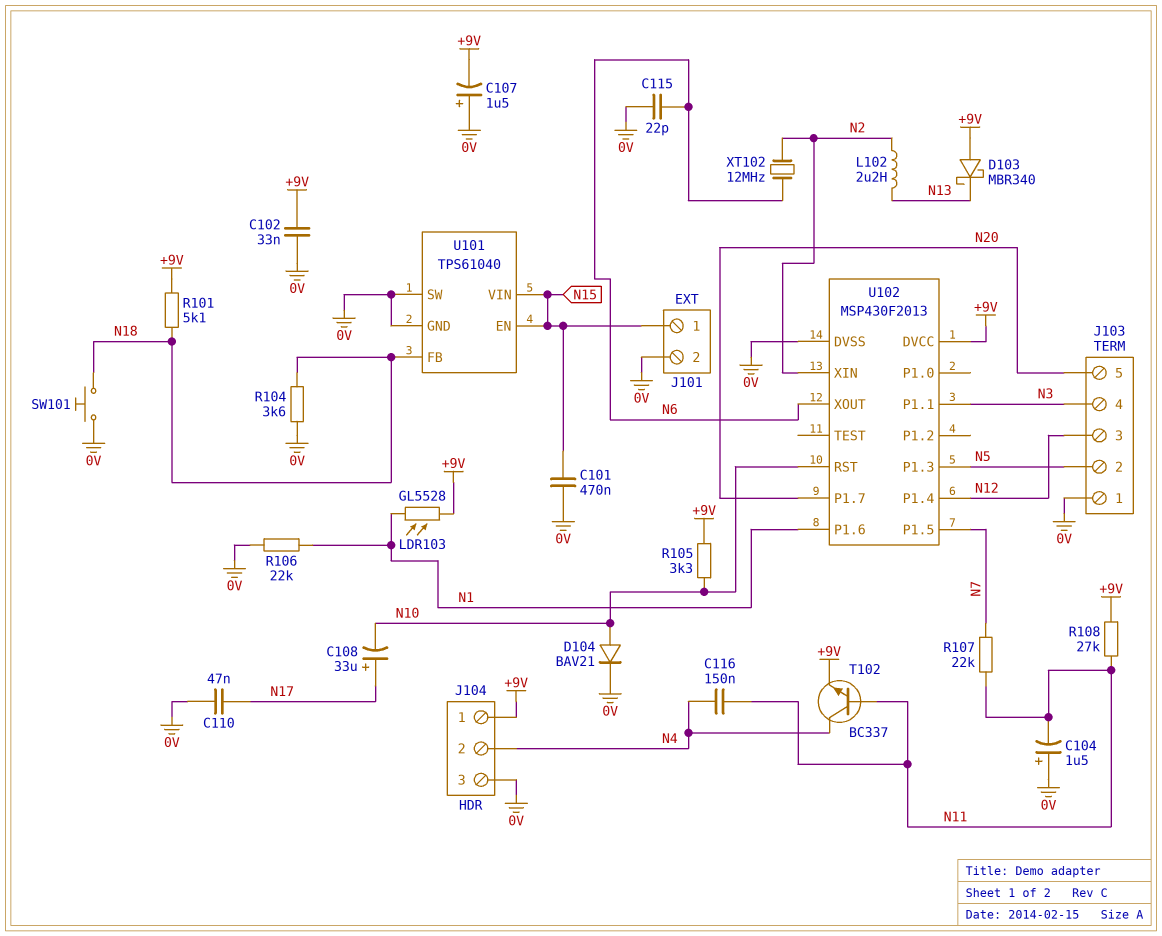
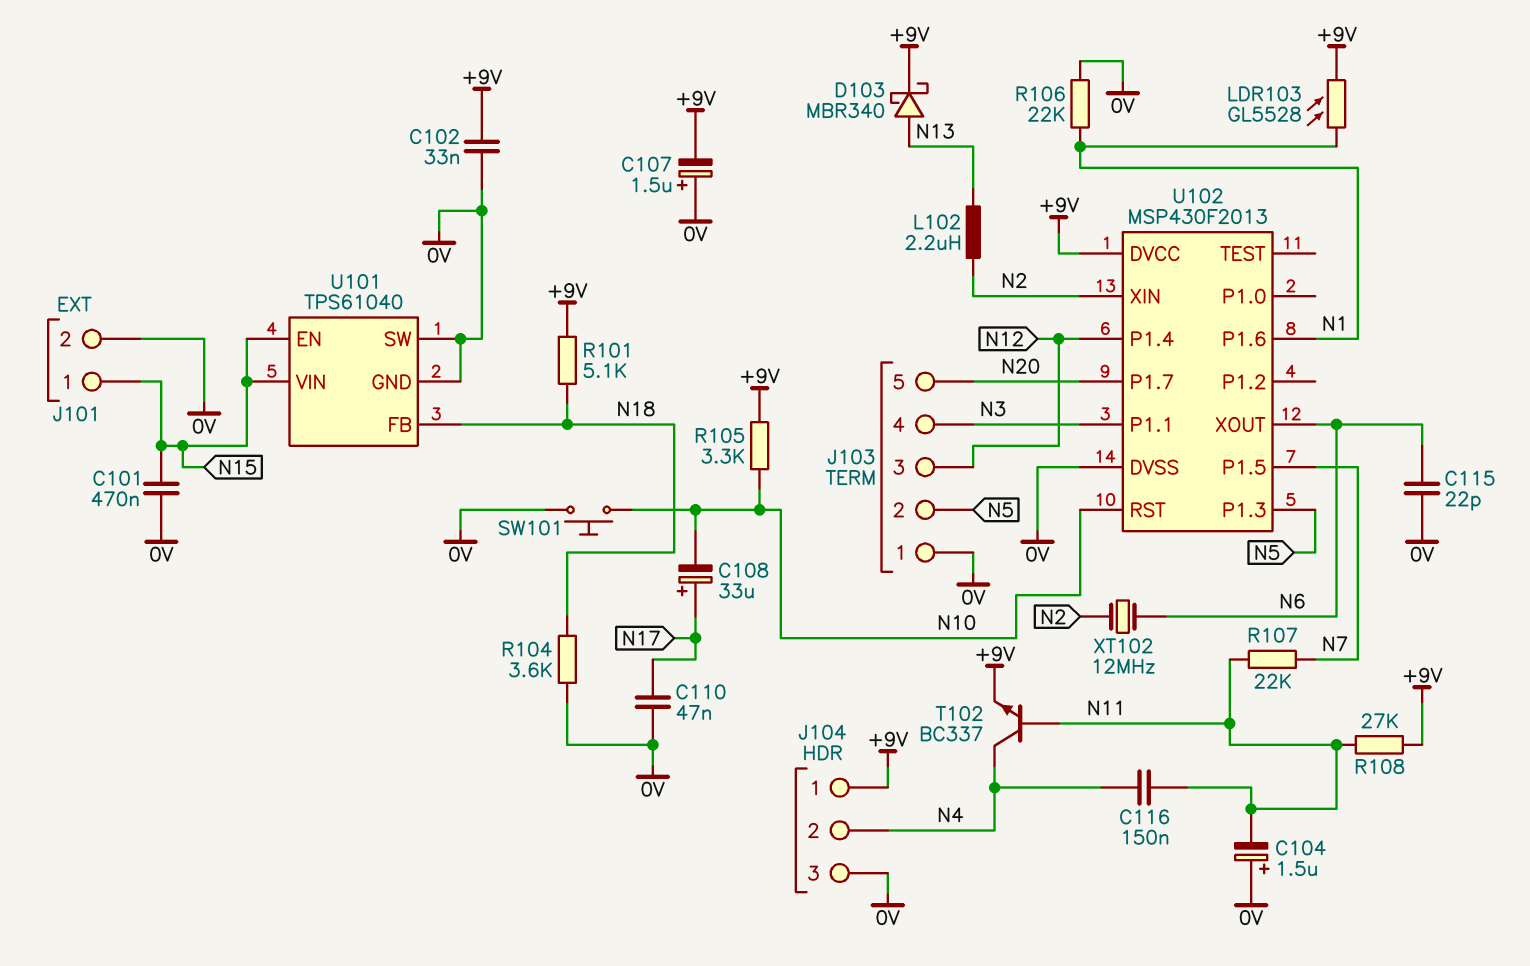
D103: schottky MBR340 (A +9V, K N13) -> schottky MBR340 (A N13, K +9V)
D104: diode BAV21 (A N10, K 0V) -> none
SW101: button (0V, N18) -> button (0V, N10)

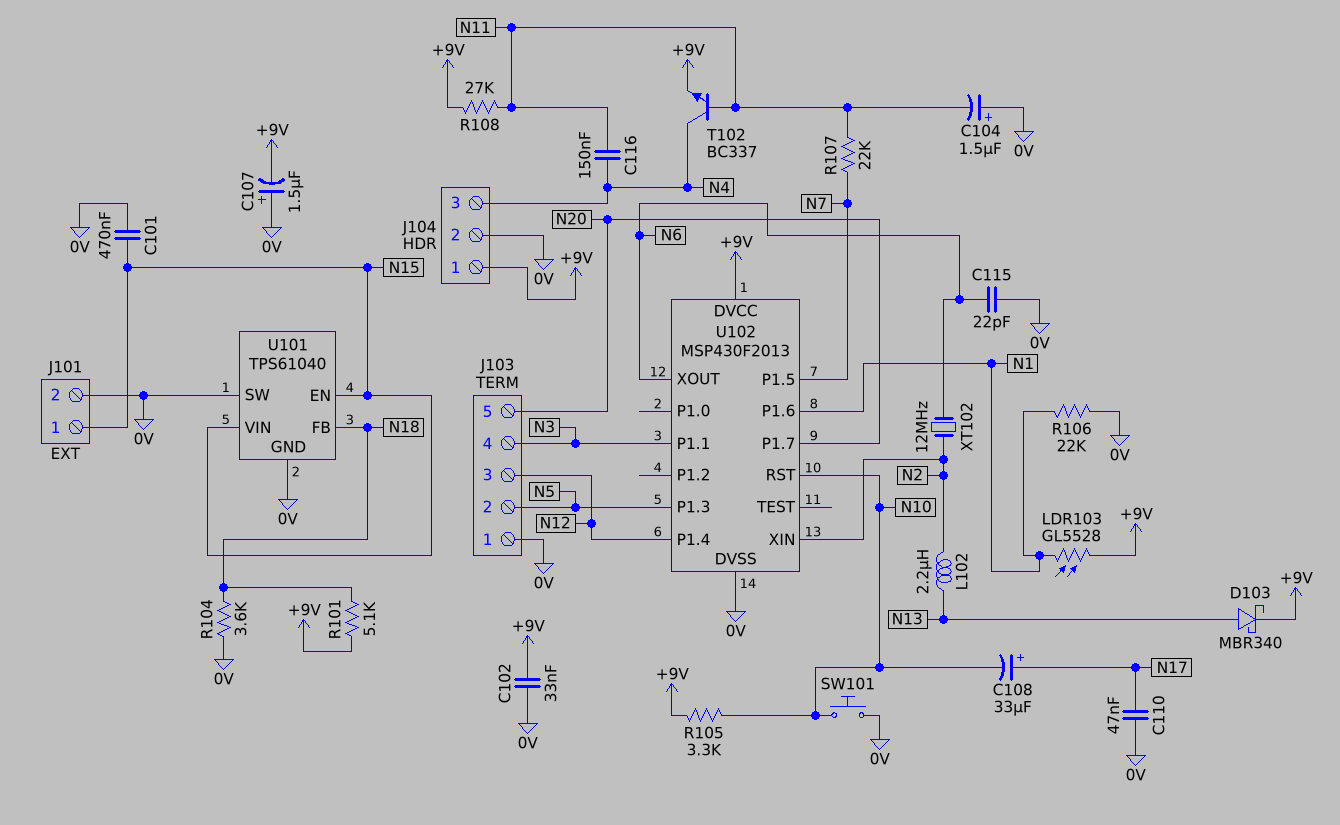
J104 pin 2: N4 -> 0V
J104 pin 3: 0V -> N4

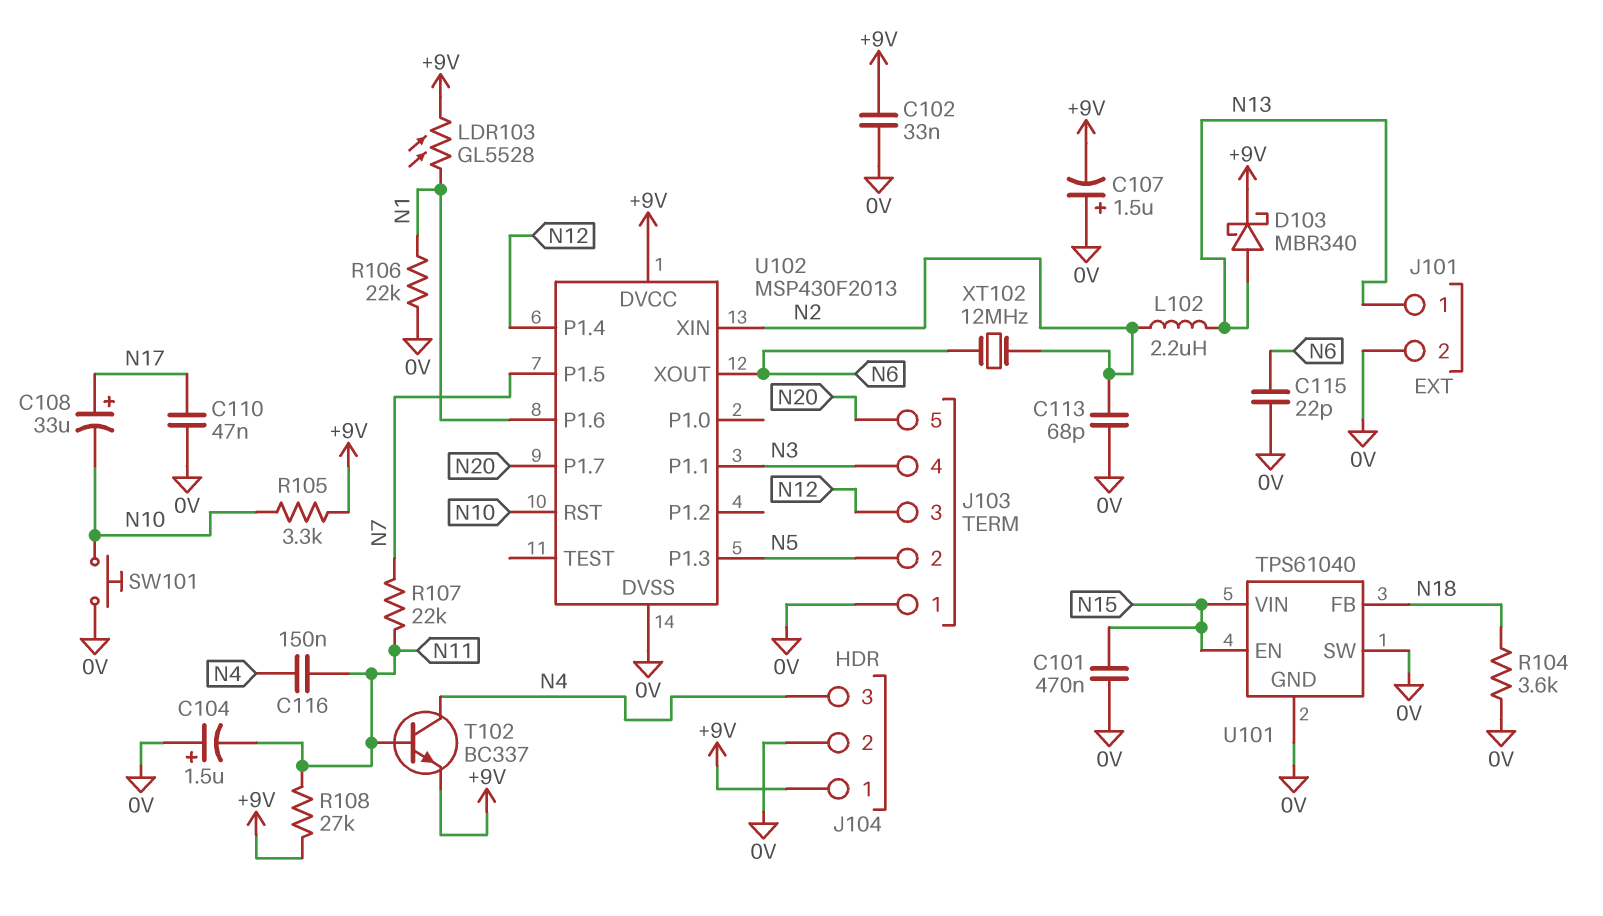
C113: none -> 68pF (0V, N2)
J101 pin 1: N15 -> N13
R101: 5.1k (+9V, N18) -> none

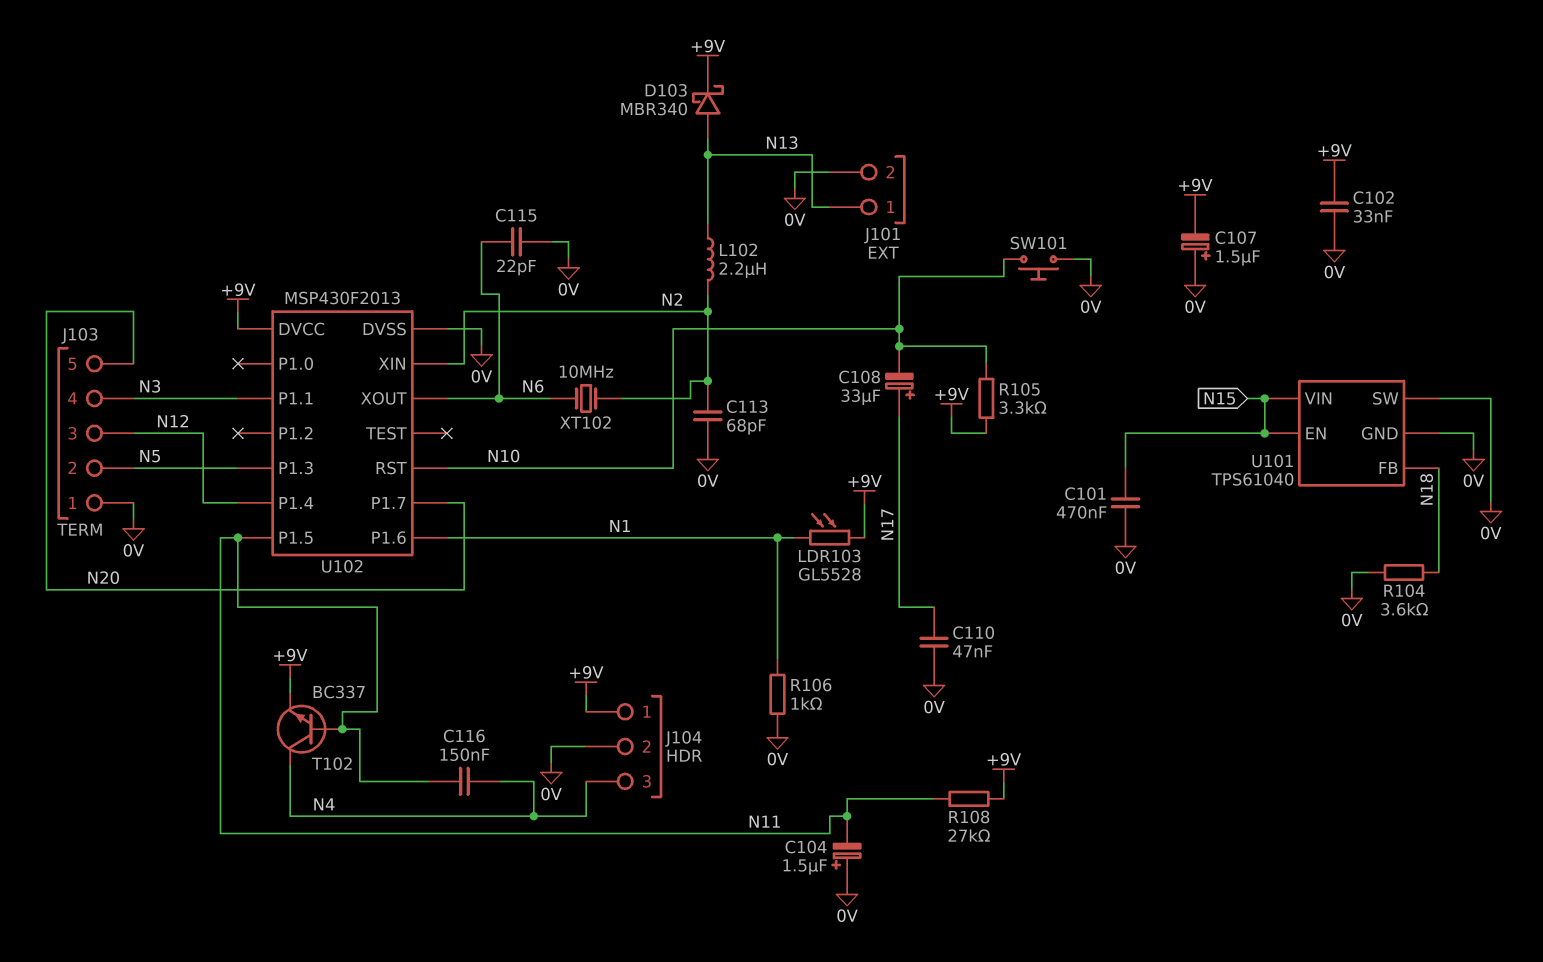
R106: 22k (0V, N1) -> 1k (0V, N1)
R107: 22k (N7, N11) -> none
U102 pin P1.5: N7 -> N11
XT102: 12MHz (N2, N6) -> 10MHz (N2, N6)

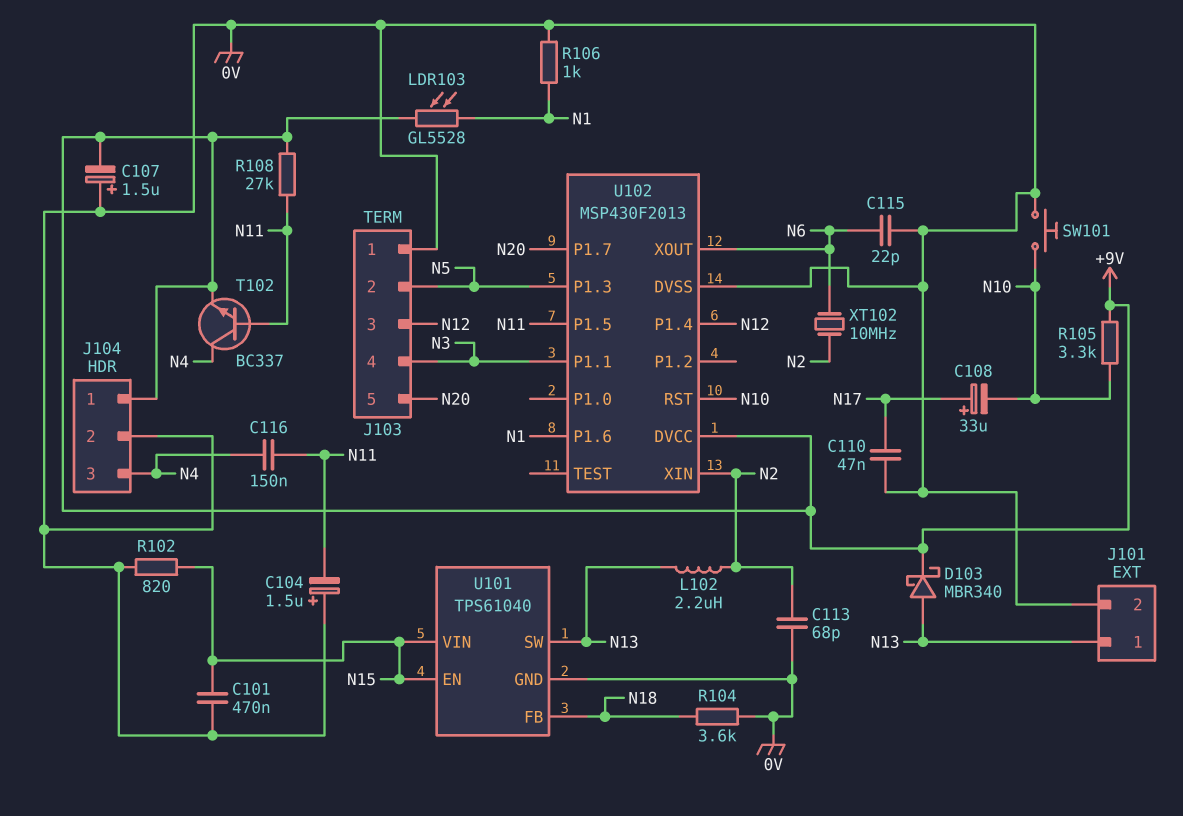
C102: 33nF (+9V, 0V) -> none
R102: none -> 820 (0V, N15)
U101 pin SW: 0V -> N13

